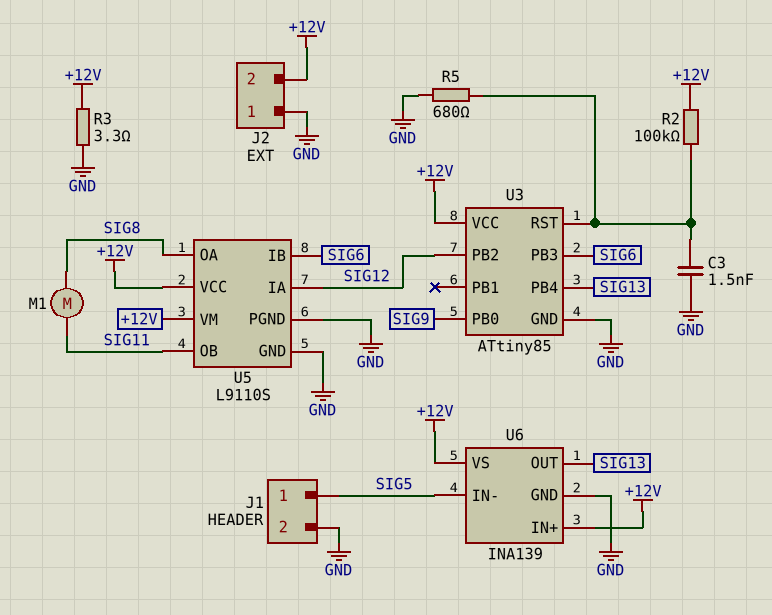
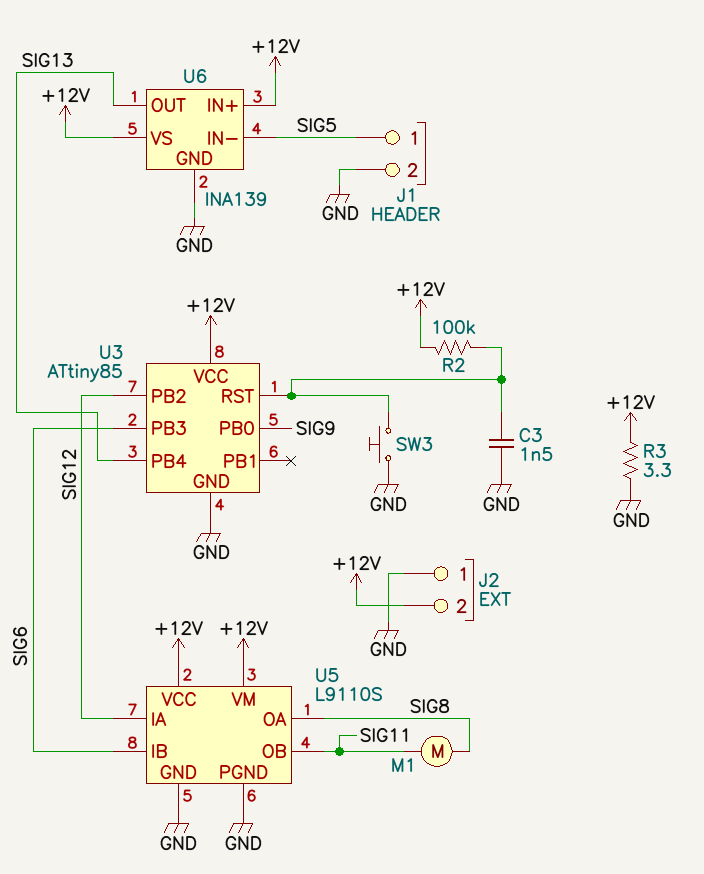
R5: 680 (GND, U3/RST) -> none
SW3: none -> button (GND, U3/RST)

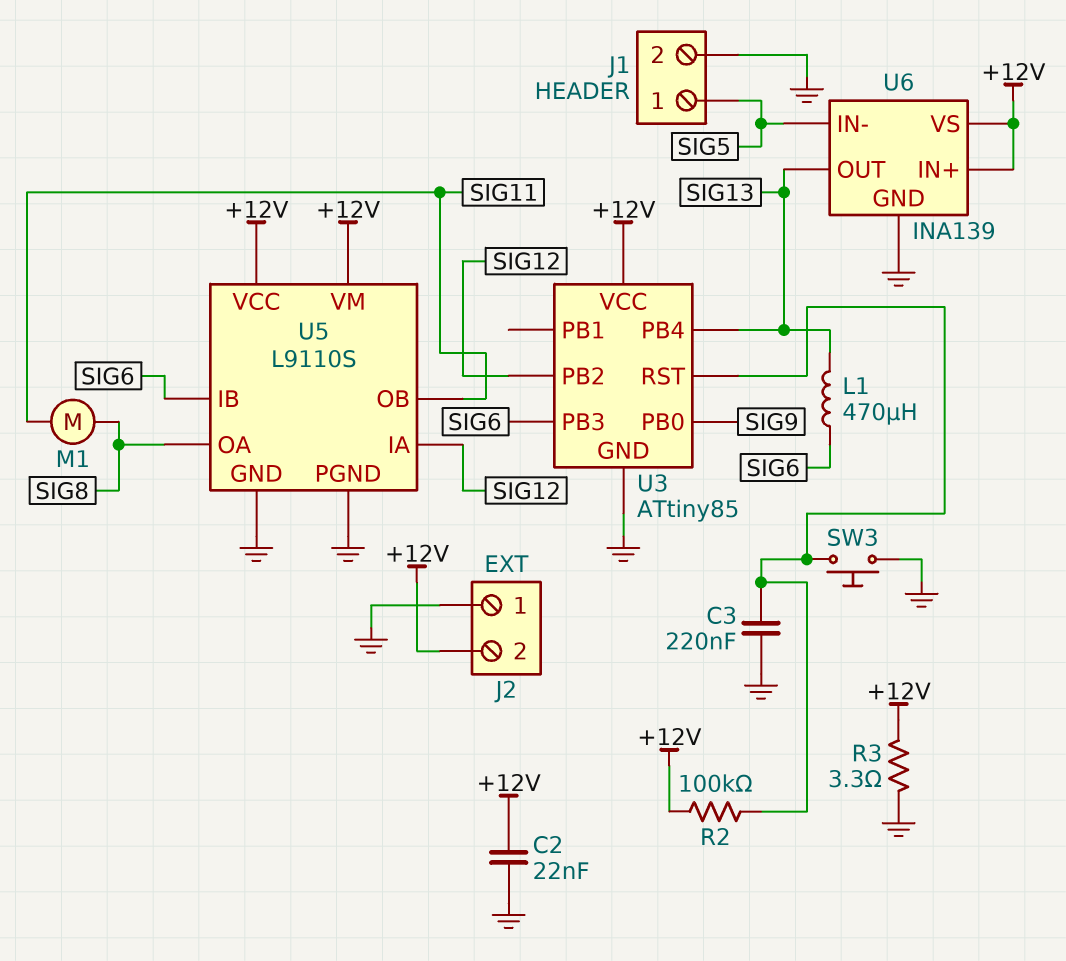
C2: none -> 22nF (+12V, GND)
C3: 1.5nF (GND, U3/RST) -> 220nF (GND, U3/RST)
L1: none -> 470uH (SIG6, SIG13)

